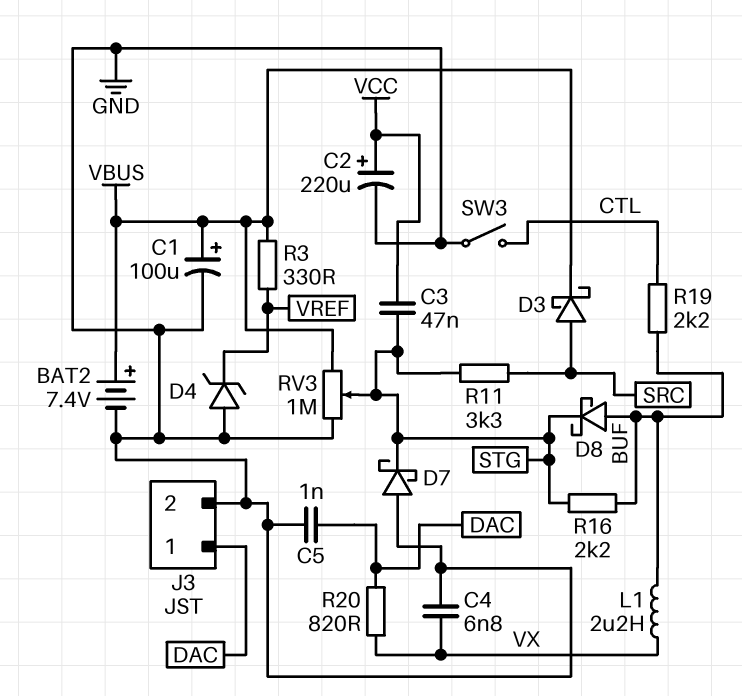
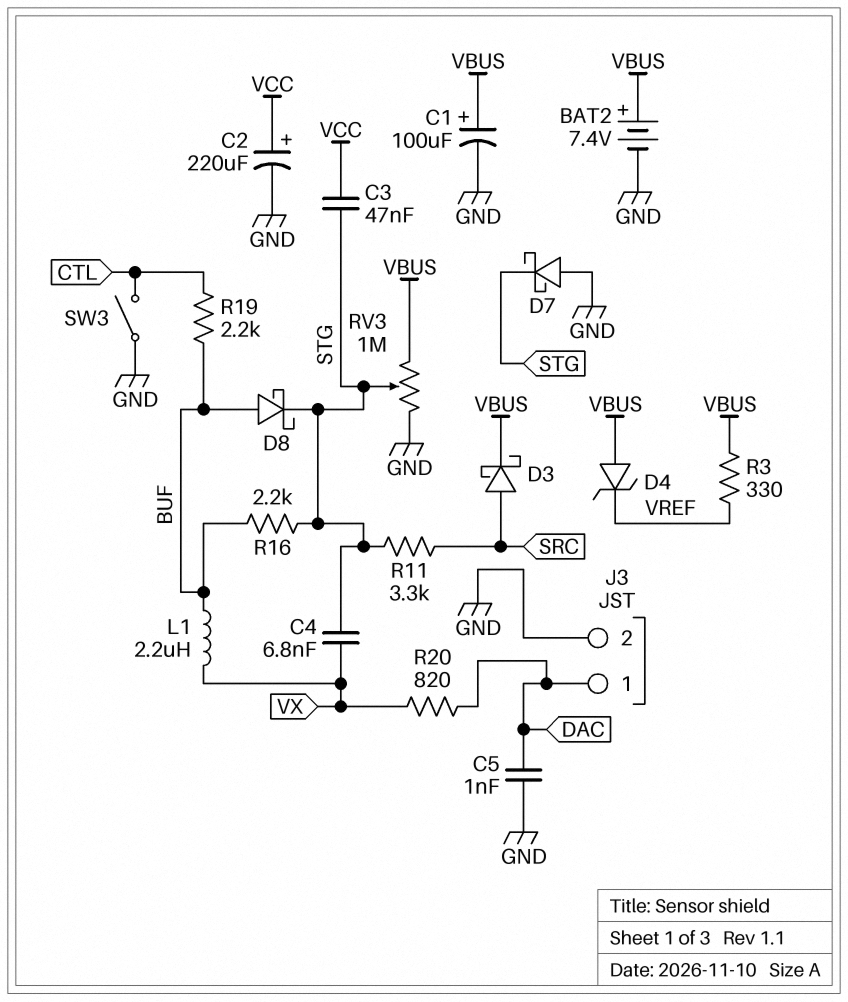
C4: 6.8nF (GND, VX) -> 6.8nF (STG, VX)
D4: zener (A GND, K VREF) -> zener (A VBUS, K VREF)

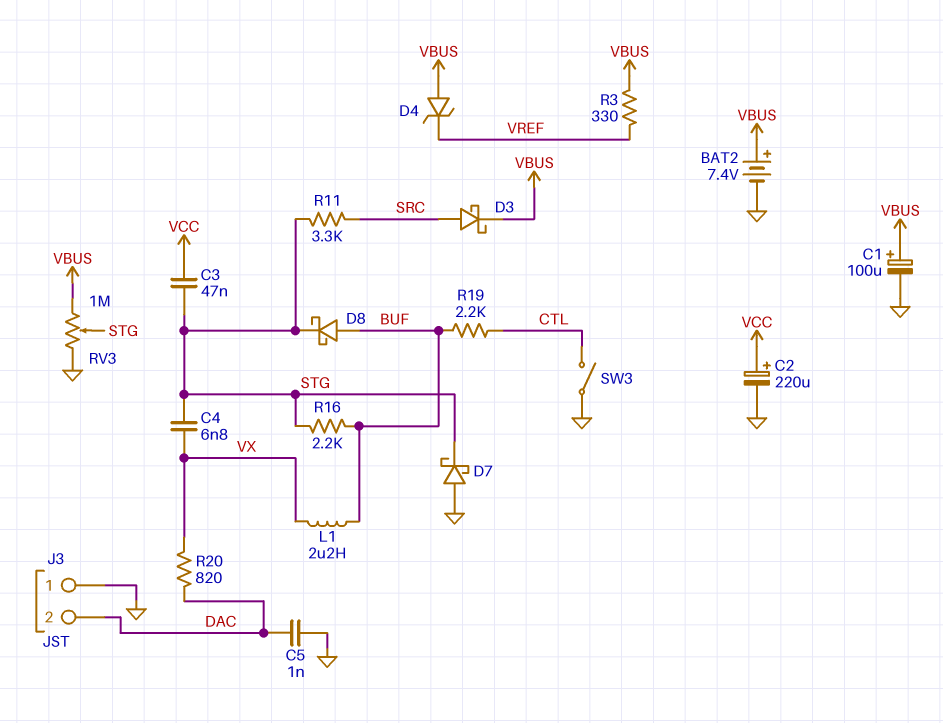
J3 pin 1: DAC -> GND
J3 pin 2: GND -> DAC

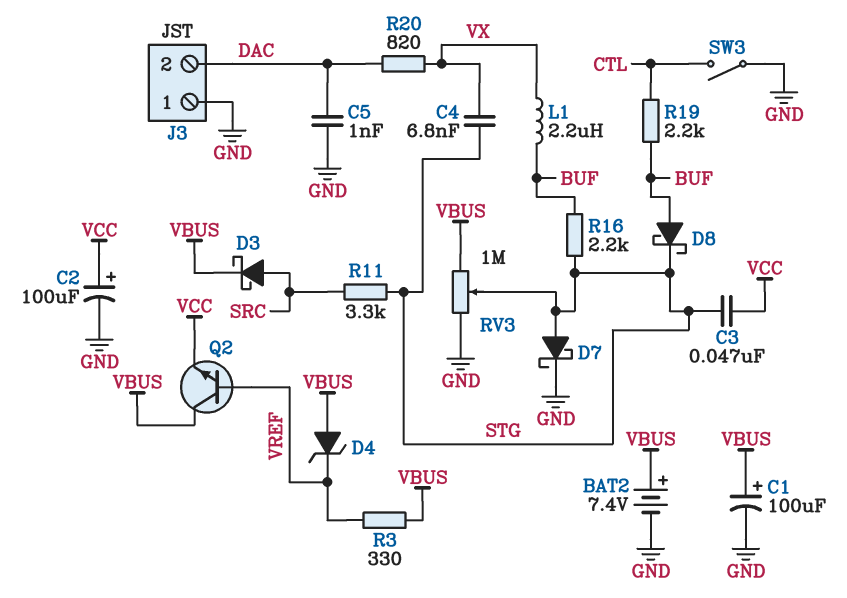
C2: 220uF (plus VCC, minus GND) -> 100uF (plus VCC, minus GND)
D7: schottky (A GND, K STG) -> schottky (A STG, K GND)
Q2: none -> NPN (B VREF, C VBUS, E VCC)

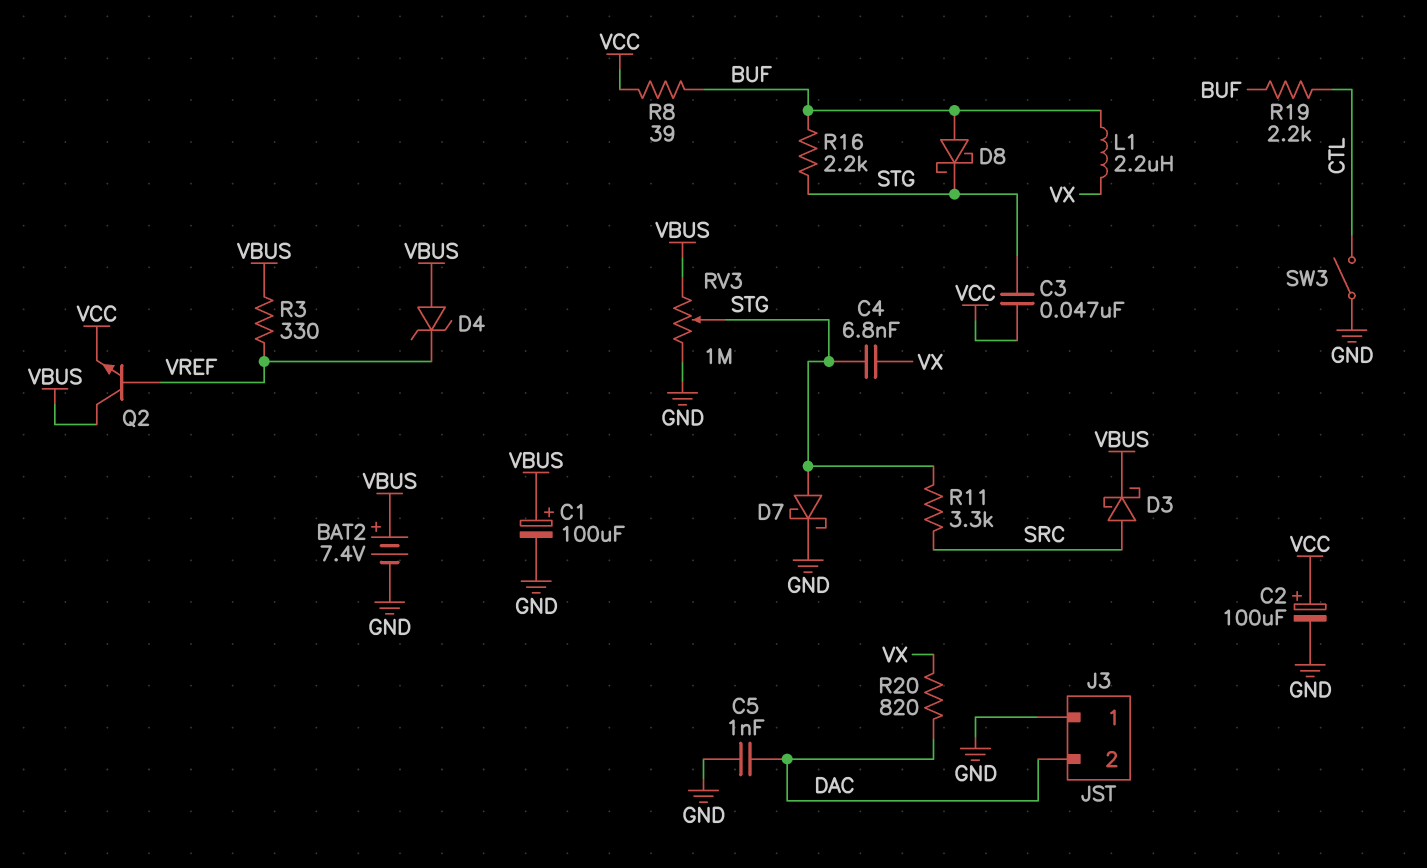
R8: none -> 39 (BUF, VCC)

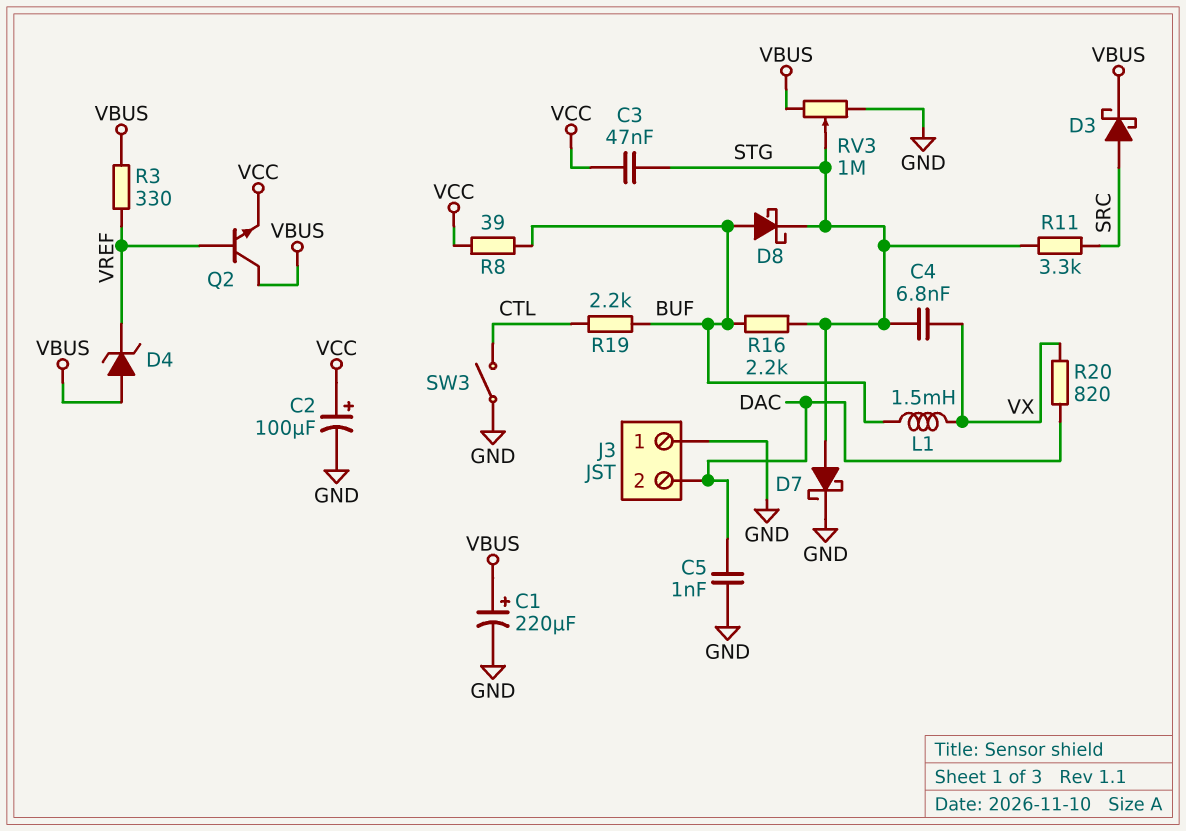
BAT2: 7.4V (plus VBUS, minus GND) -> none
C1: 100uF (plus VBUS, minus GND) -> 220uF (plus VBUS, minus GND)
L1: 2.2uH (BUF, VX) -> 1.5mH (BUF, VX)

